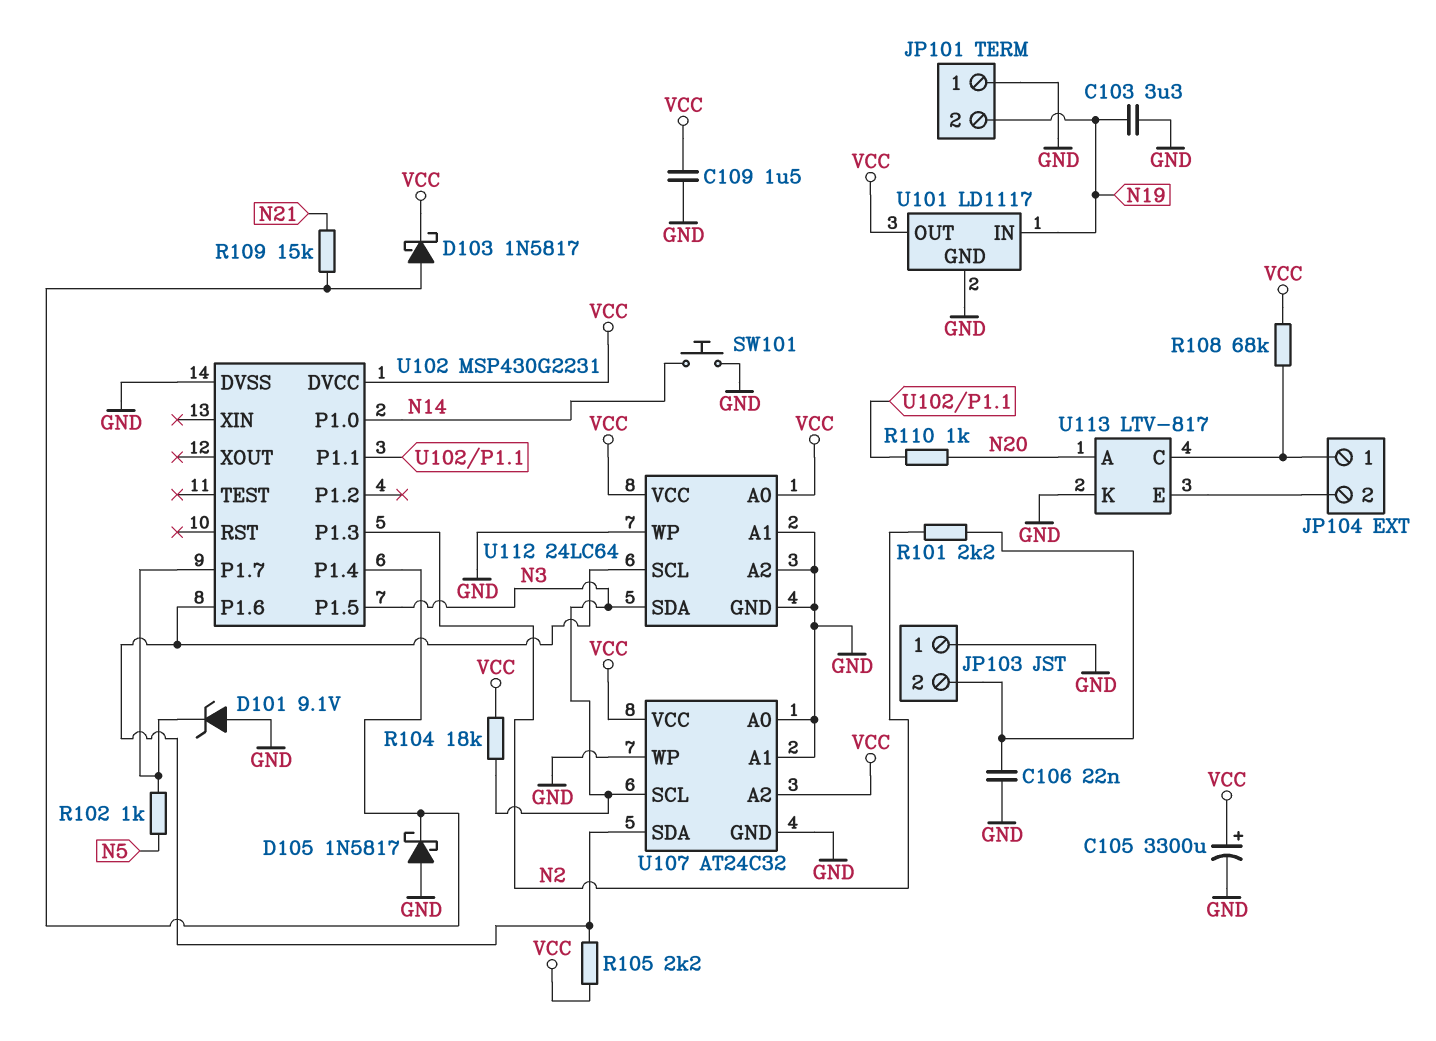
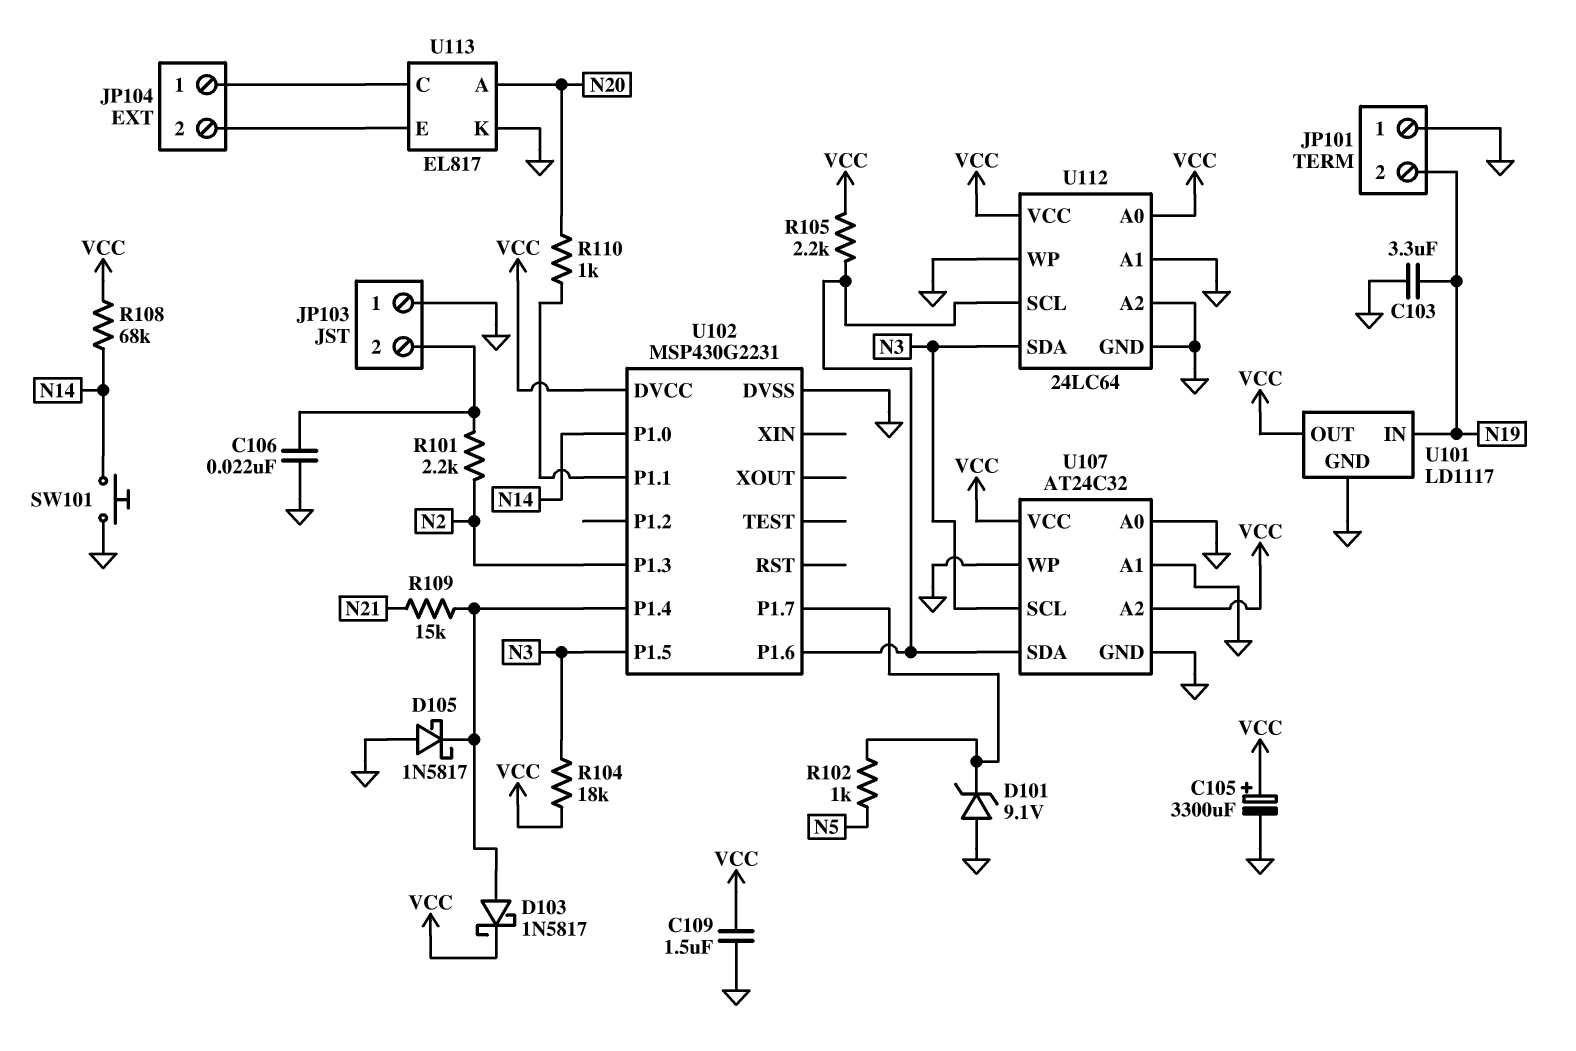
R108: 68k (JP104/1, VCC) -> 68k (N14, VCC)
U113: LTV-817 -> EL817

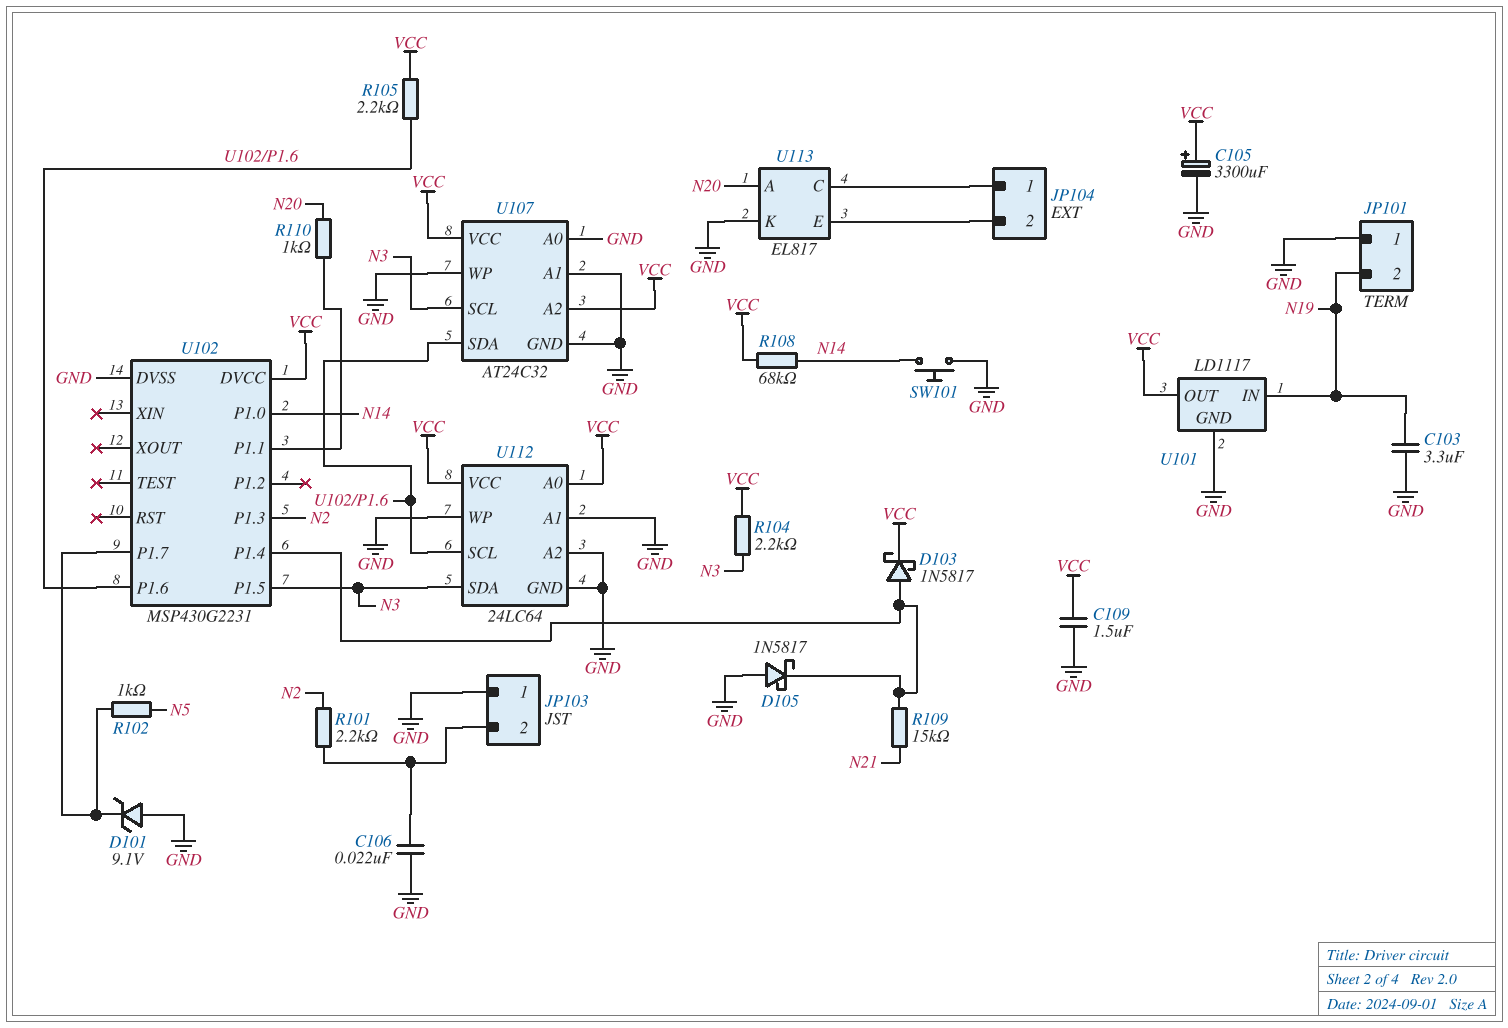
R104: 18k (N3, VCC) -> 2.2k (N3, VCC)

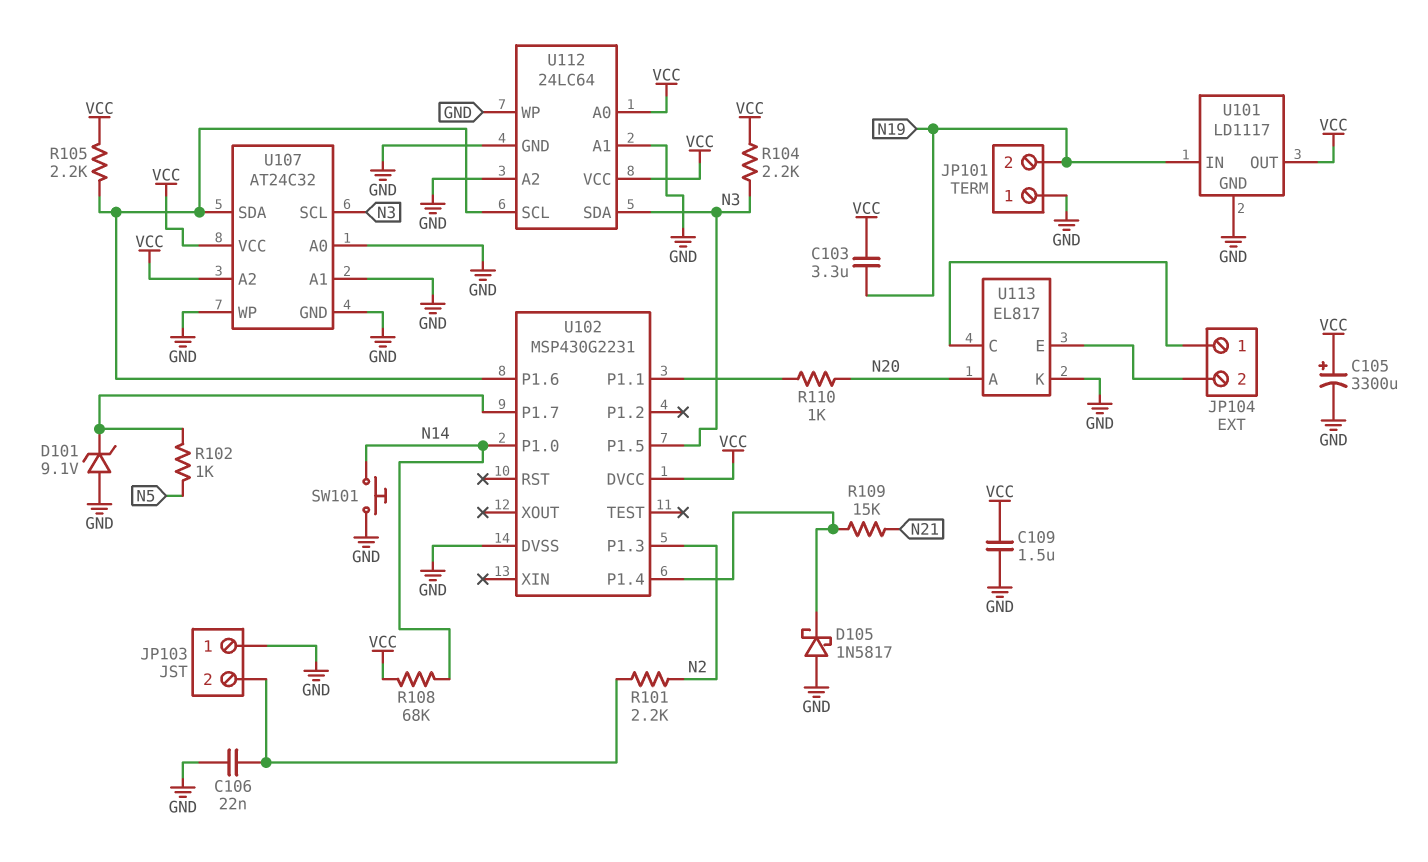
C103: 3.3uF (GND, N19) -> 3.3uF (N19, VCC)
D103: schottky 1N5817 (A U102/P1.4, K VCC) -> none

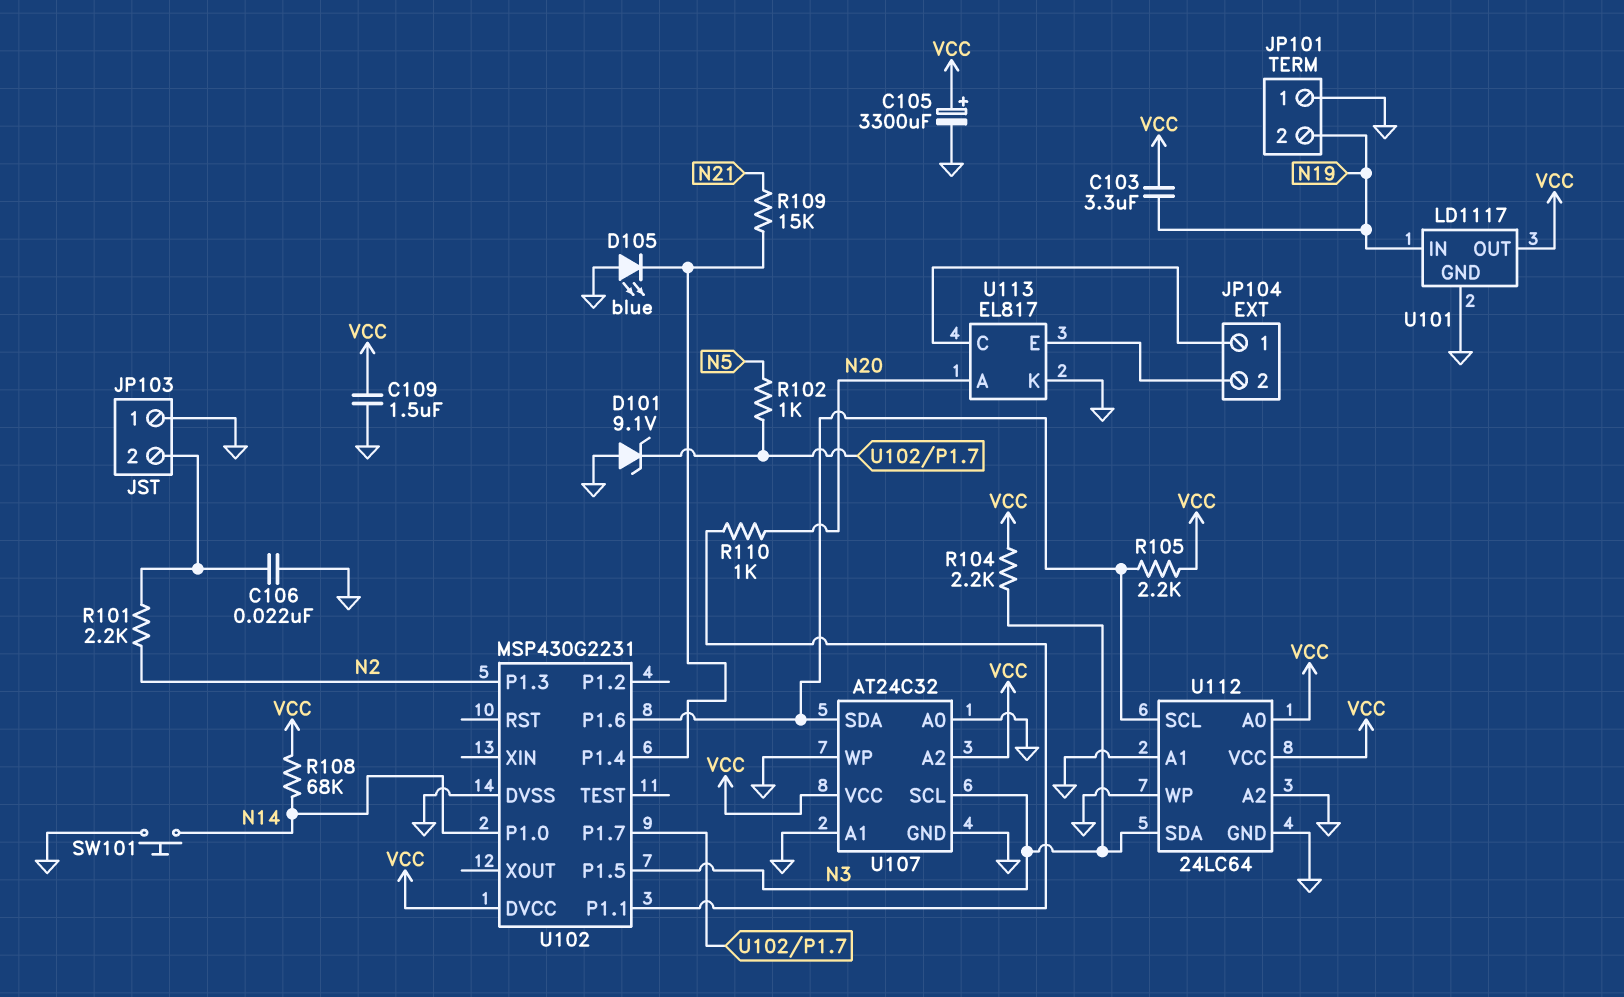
D105: schottky 1N5817 (A GND, K U102/P1.4) -> LED blue (A GND, K U102/P1.4)

